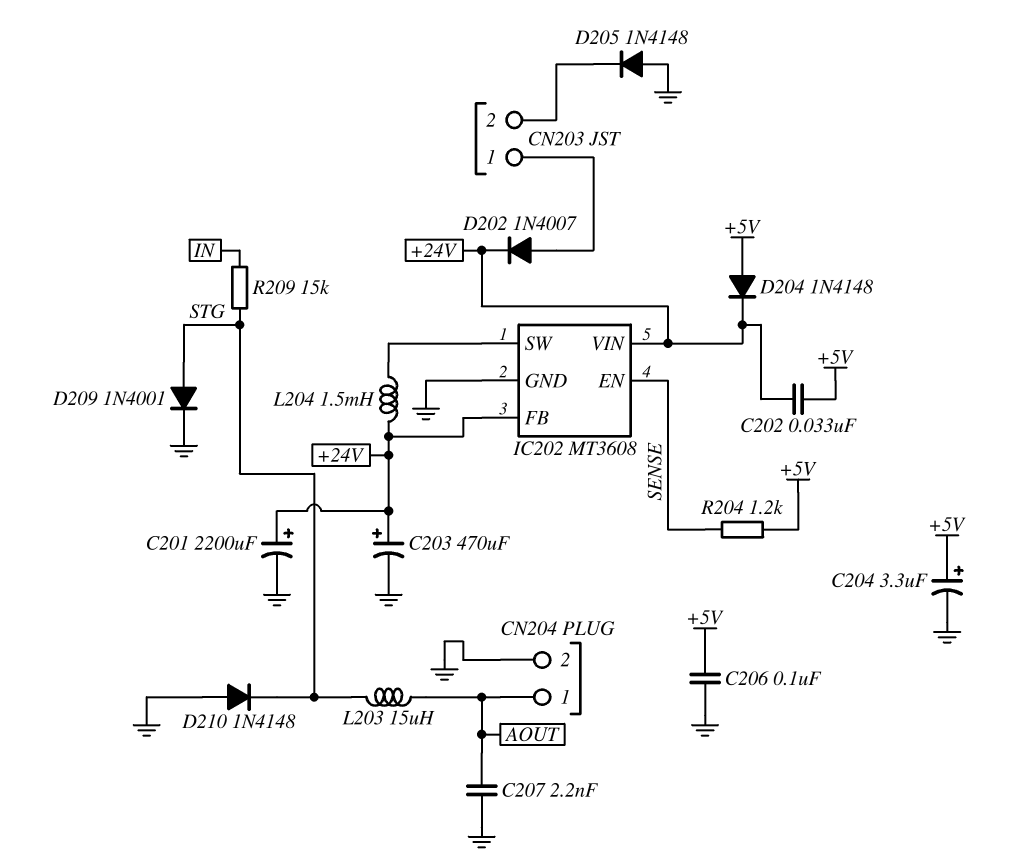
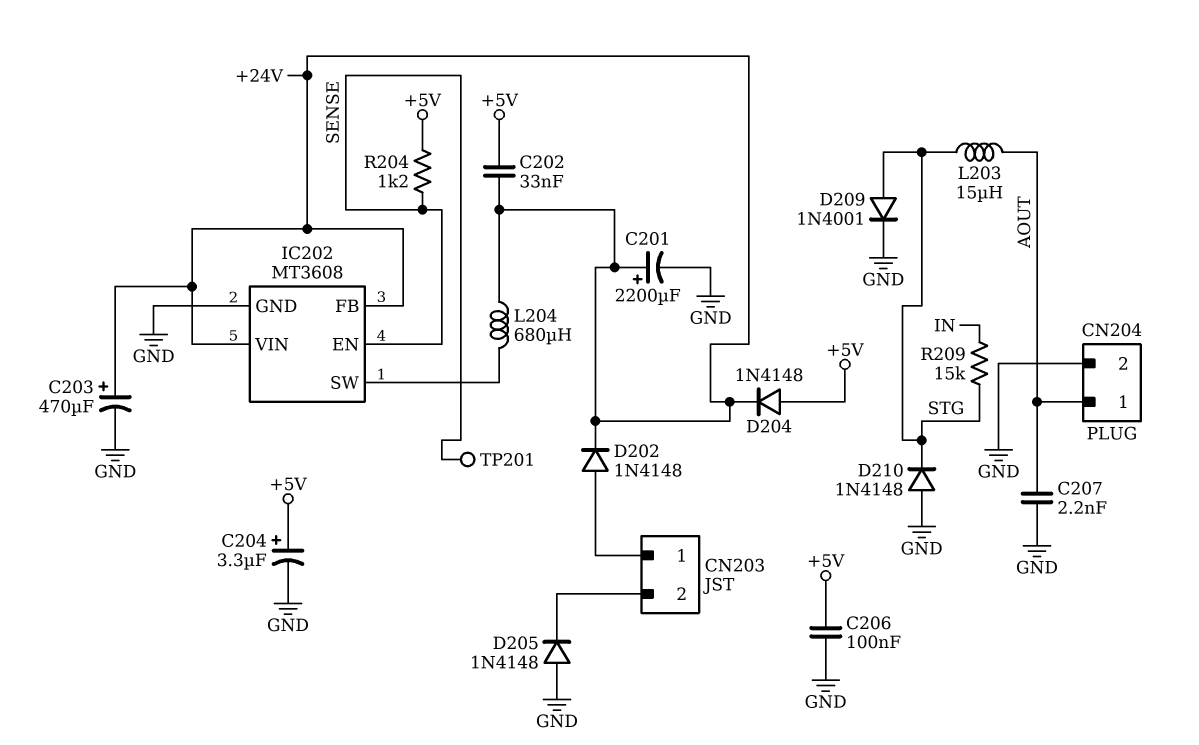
D202: diode 1N4007 (A CN203/1, K +24V) -> diode 1N4148 (A CN203/1, K +24V)
L204: 1.5mH (+24V, IC202/SW) -> 680uH (+24V, IC202/SW)
TP201: none -> test point (SENSE)

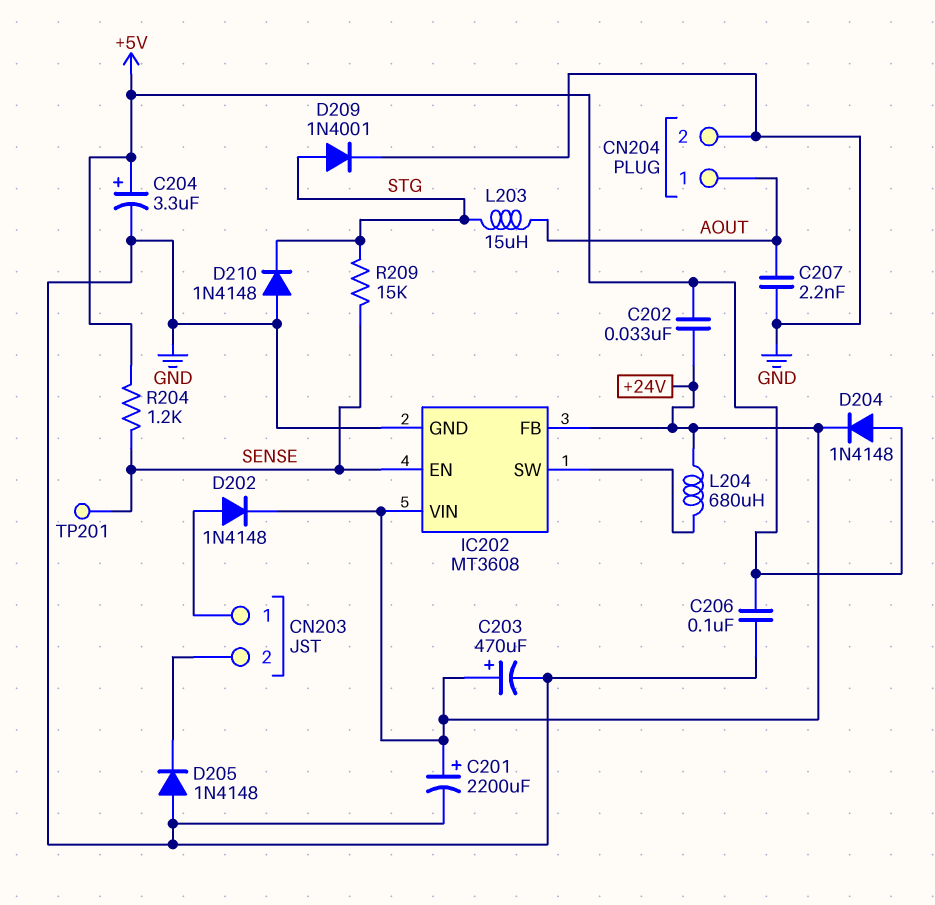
R209: 15k (IN, STG) -> 15k (SENSE, STG)

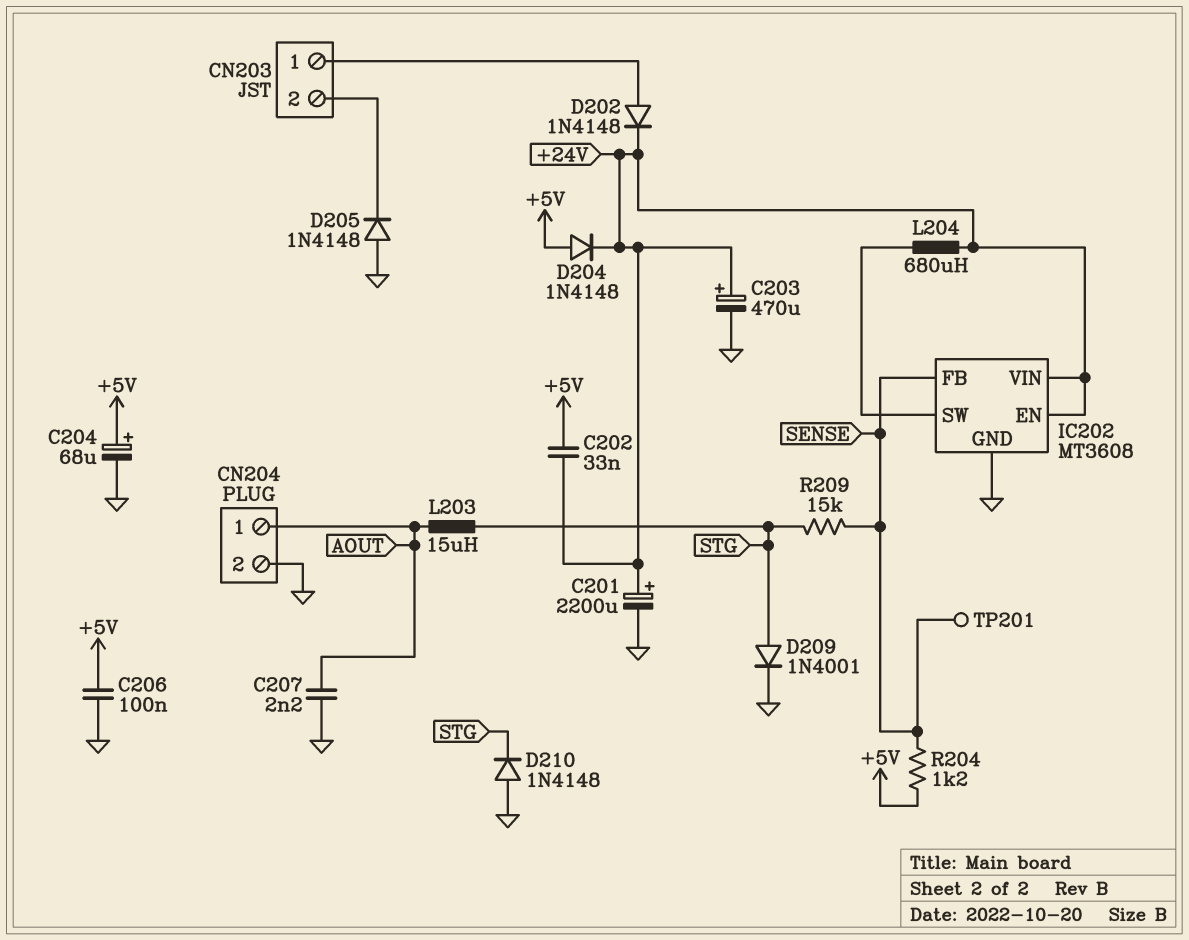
C204: 3.3uF (plus +5V, minus GND) -> 68uF (plus +5V, minus GND)
IC202 pin EN: SENSE -> +24V
IC202 pin FB: +24V -> SENSE

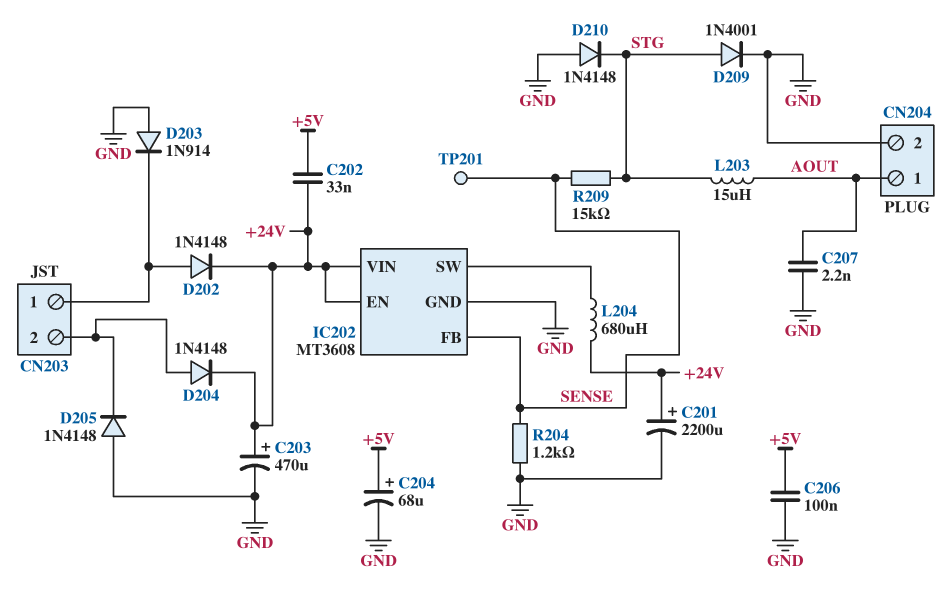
D203: none -> diode 1N914 (A GND, K CN203/1)
D204: diode 1N4148 (A +5V, K +24V) -> diode 1N4148 (A CN203/2, K +24V)
R204: 1.2k (+5V, SENSE) -> 1.2k (GND, SENSE)

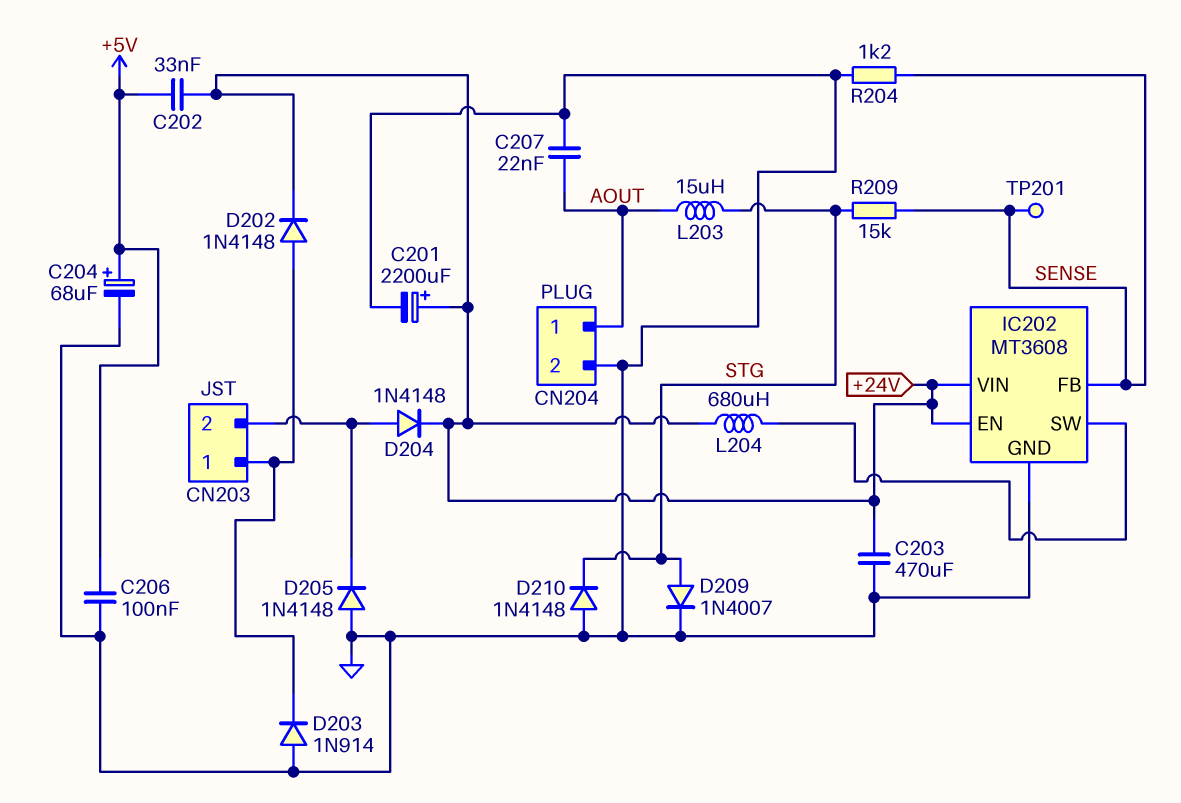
C203: 470uF (plus +24V, minus GND) -> 470uF (+24V, GND)
C207: 2.2nF (AOUT, GND) -> 22nF (AOUT, GND)
D209: diode 1N4001 (A STG, K GND) -> diode 1N4007 (A STG, K GND)

